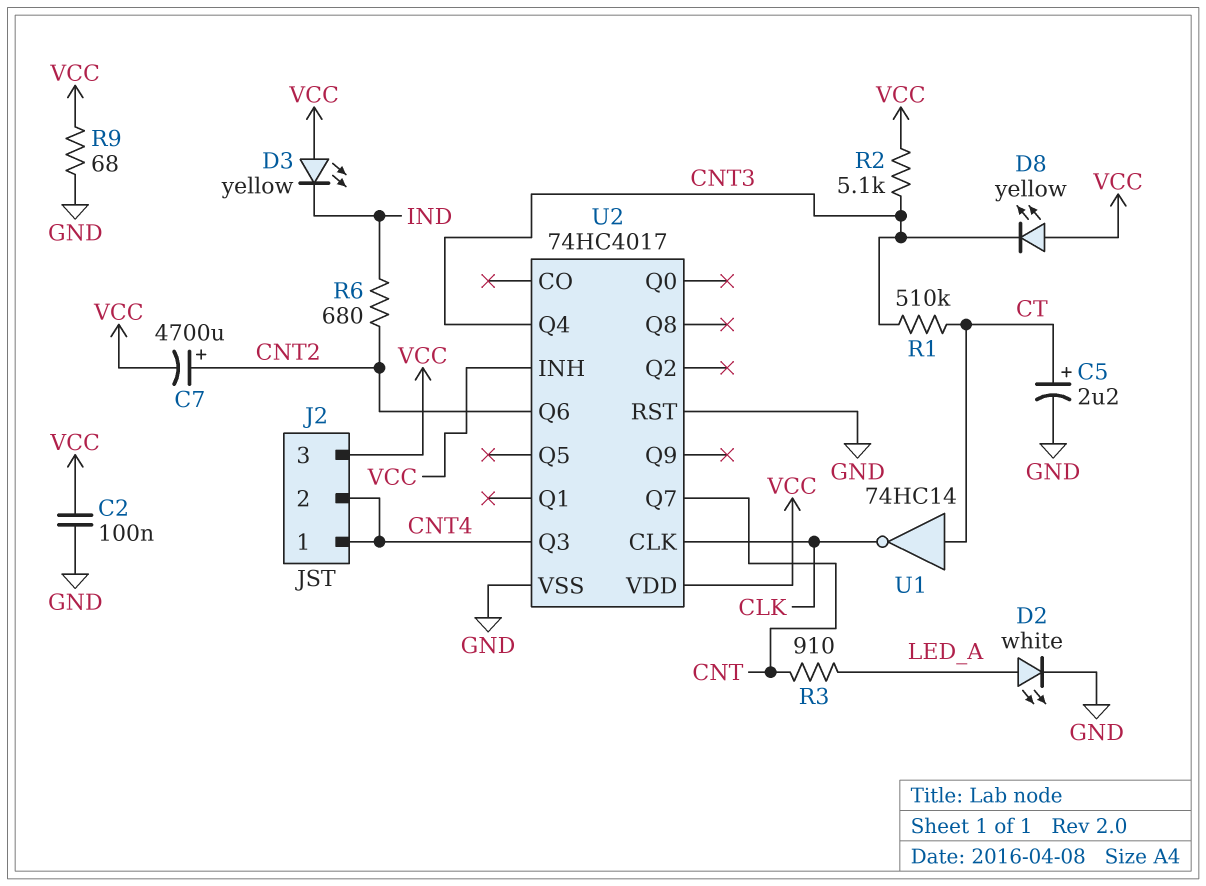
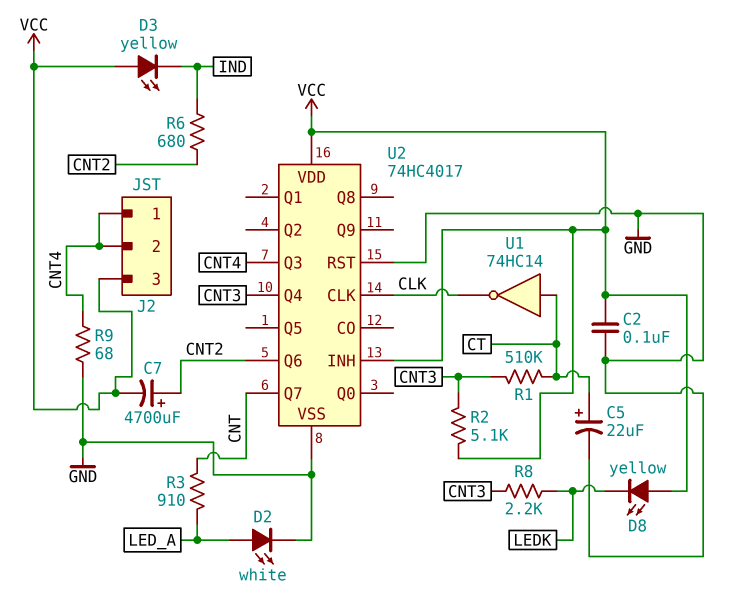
C5: 2.2uF (plus CT, minus GND) -> 22uF (plus CT, minus GND)
D8: LED yellow (A VCC, K CNT3) -> LED yellow (A VCC, K LEDK)
R8: none -> 2.2k (CNT3, LEDK)
R9: 68 (GND, VCC) -> 68 (CNT4, GND)

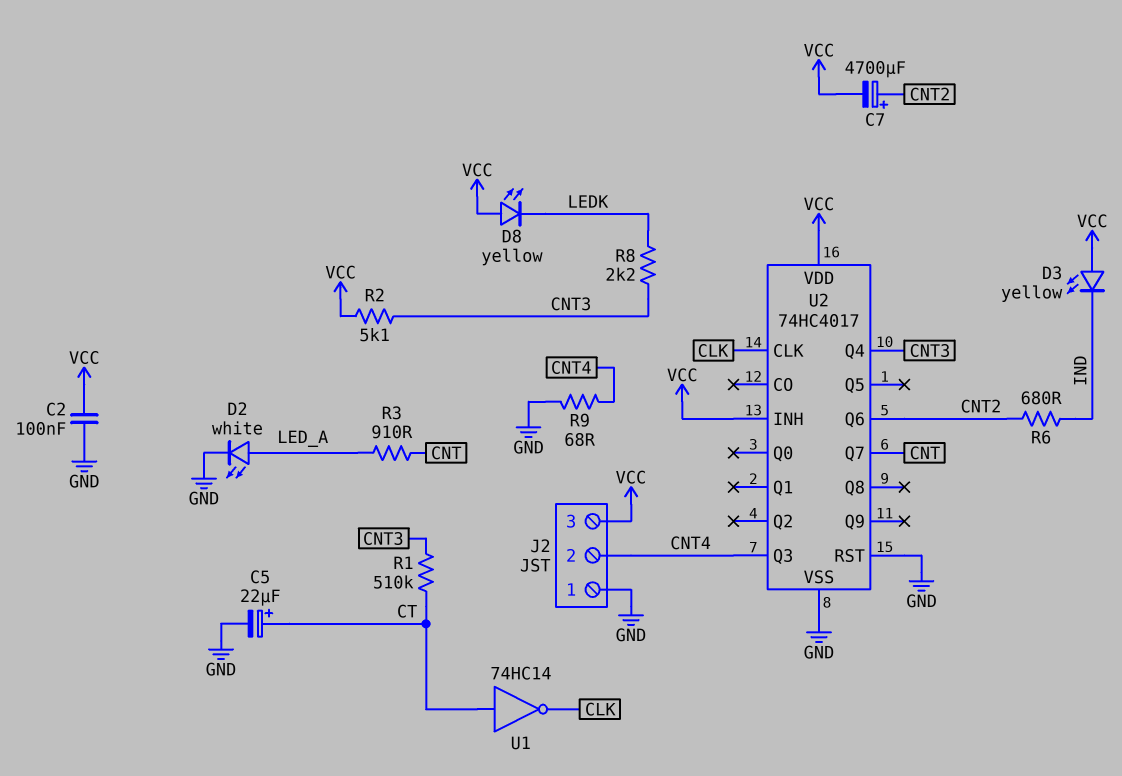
J2 pin 1: CNT4 -> GND

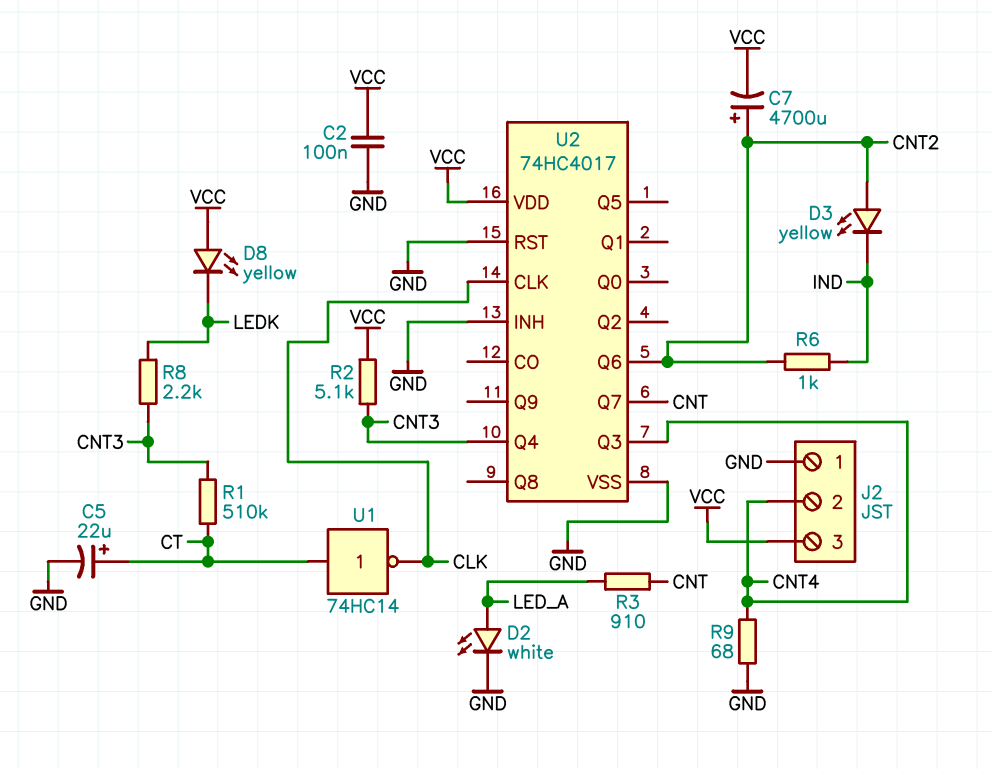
D3: LED yellow (A VCC, K IND) -> LED yellow (A CNT2, K IND)
R6: 680 (CNT2, IND) -> 1k (CNT2, IND)
U2 pin INH: VCC -> GND

